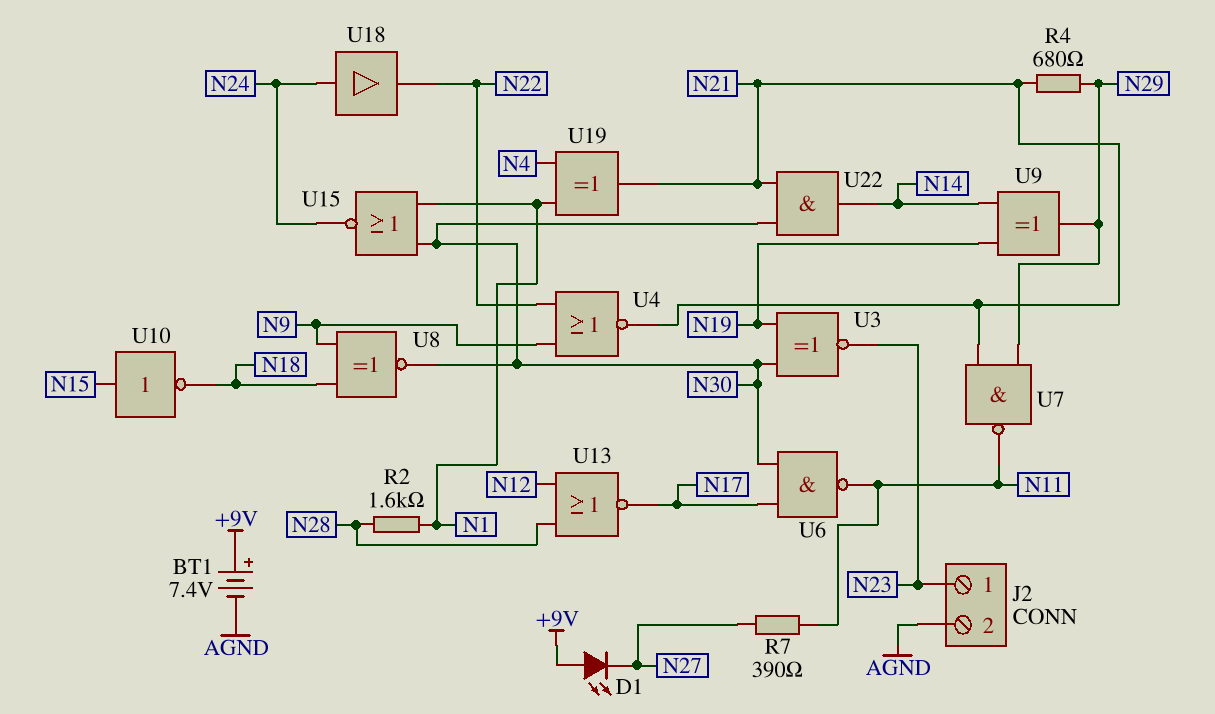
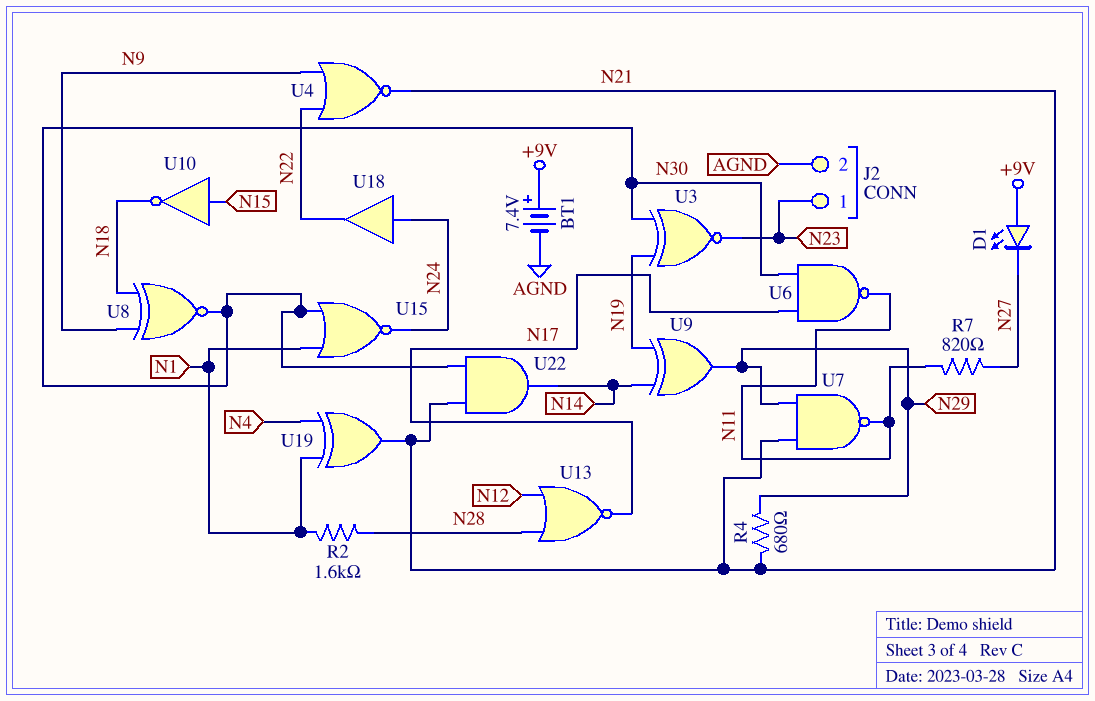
R7: 390 (N11, N27) -> 820 (N11, N27)

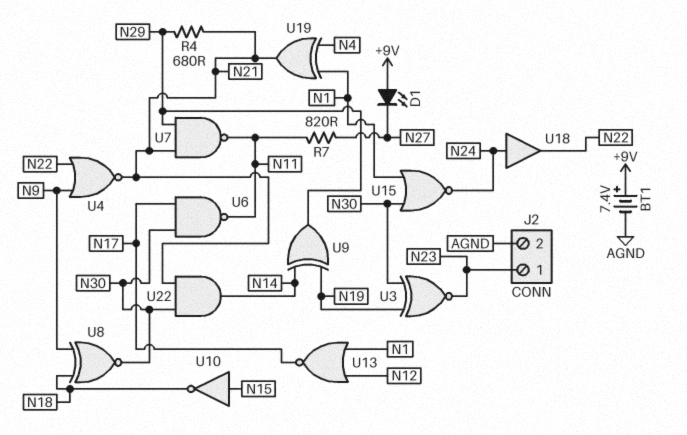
R2: 1.6k (N1, N28) -> none
U13: NOR (in N12, in N28, out N17) -> NOR (in N1, in N12, out N17)

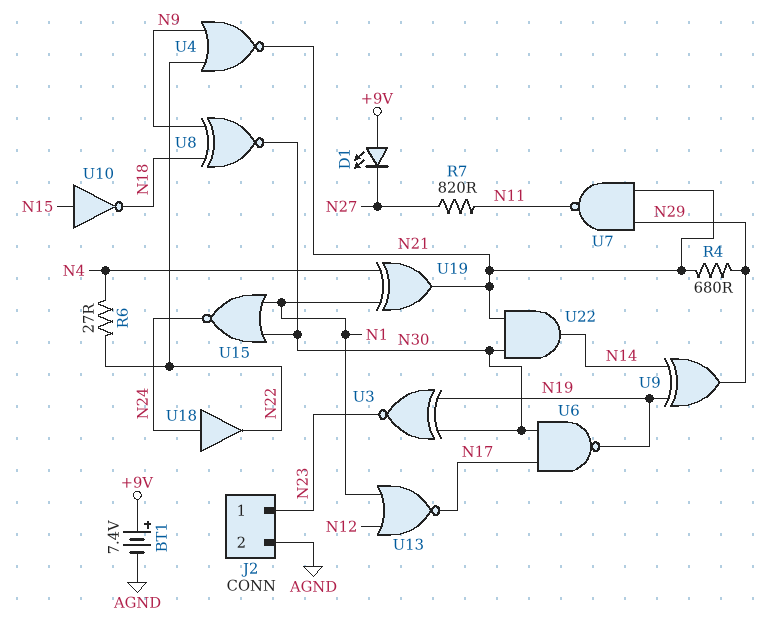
R6: none -> 27 (N4, N22)
U6: NAND (in N17, in N30, out N11) -> NAND (in N17, in N30, out N19)

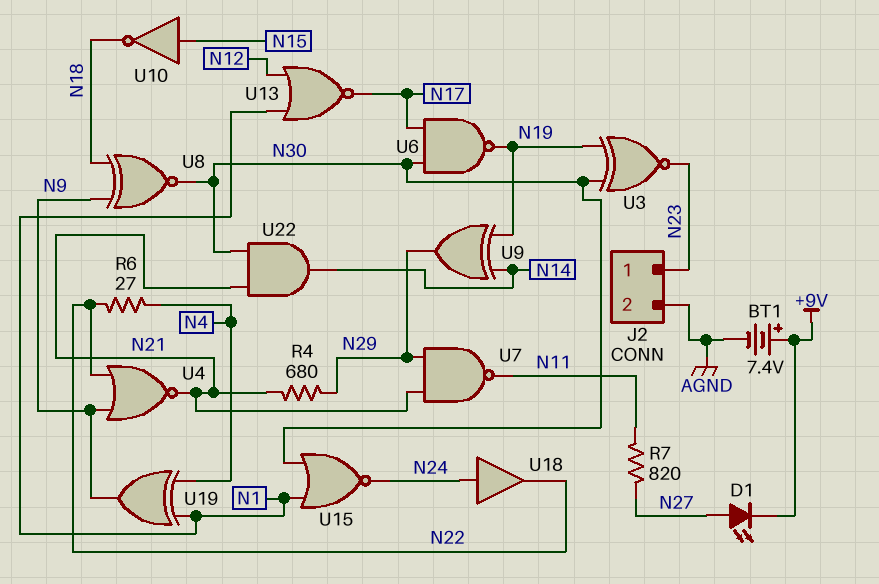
D1: LED (A +9V, K N27) -> LED (A N27, K +9V)
U19: XOR (in N1, in N4, out N21) -> XOR (in N1, in N4, out N9)

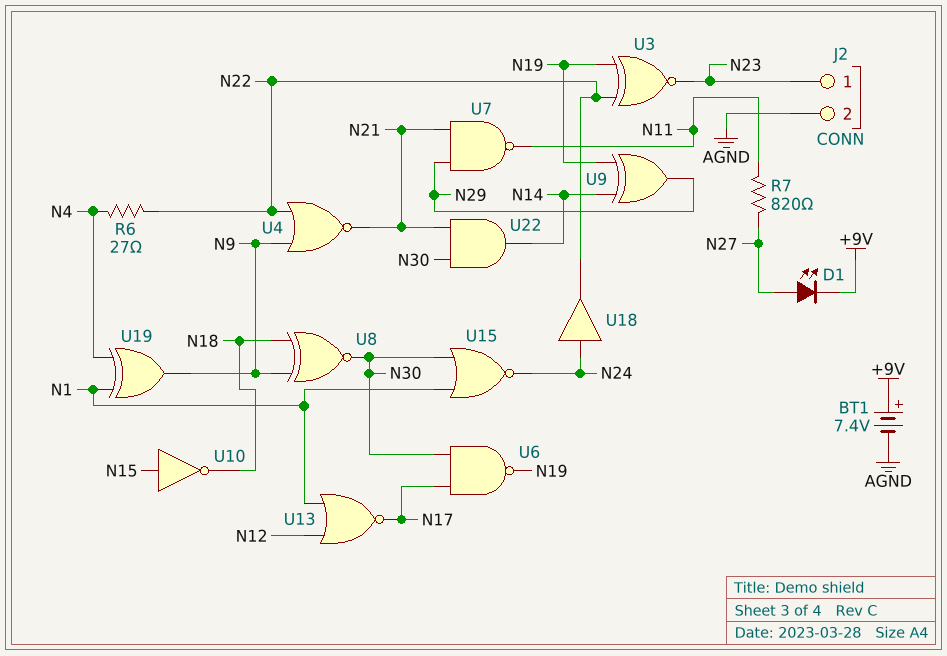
R4: 680 (N21, N29) -> none
U3: XNOR (in N19, in N30, out N23) -> XNOR (in N19, in N22, out N23)

